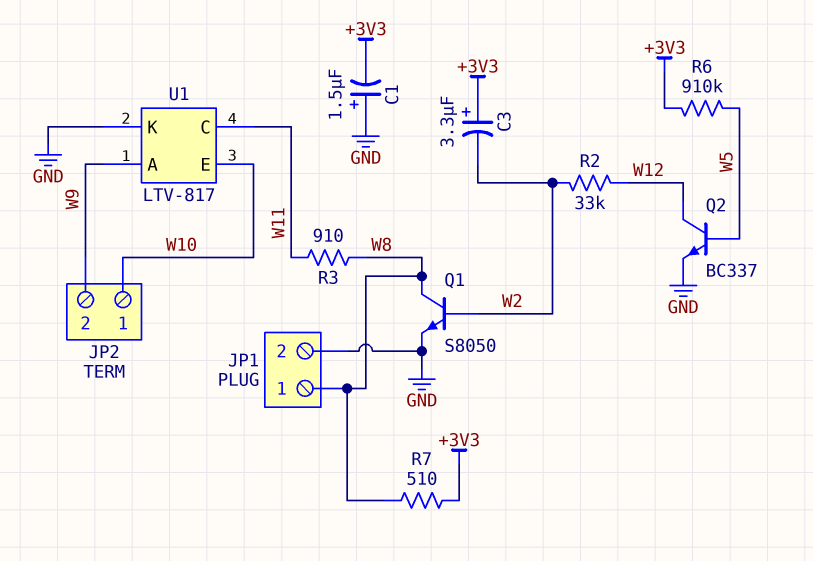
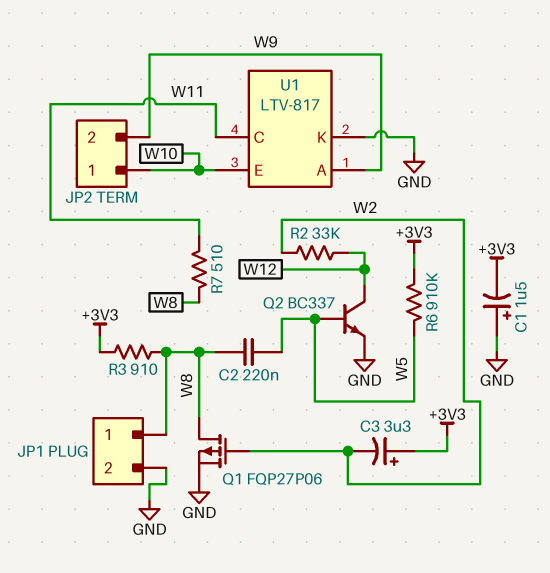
C2: none -> 220nF (W5, W8)
Q1: NPN S8050 (B W2, C W8, E GND) -> PMOS FQP27P06 (G W2, D W8, S GND)
R3: 910 (W8, W11) -> 910 (+3V3, W8)
R7: 510 (+3V3, W8) -> 510 (W8, W11)

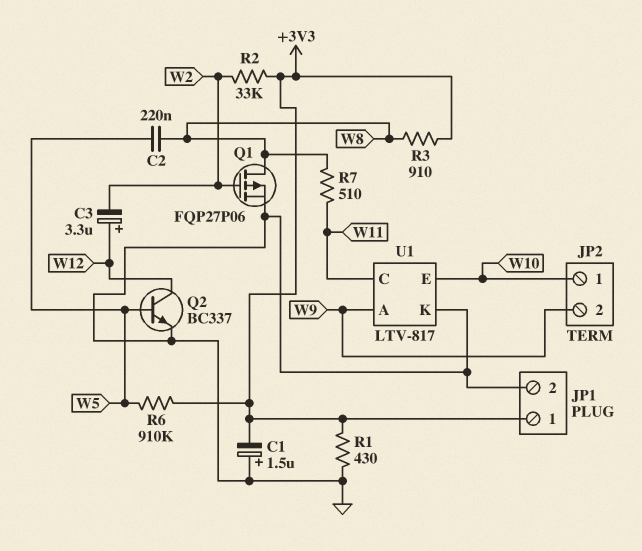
C3: 3.3uF (plus +3V3, minus W2) -> 3.3uF (plus W12, minus W2)
JP1 pin 1: W8 -> +3V3
R1: none -> 430 (+3V3, GND)
R2: 33k (W2, W12) -> 33k (+3V3, W2)

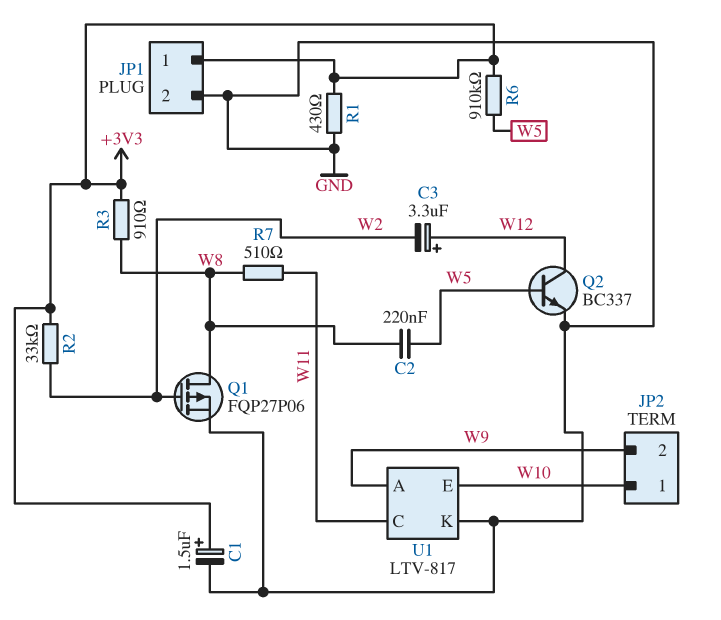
C1: 1.5uF (plus GND, minus +3V3) -> 1.5uF (plus +3V3, minus GND)

